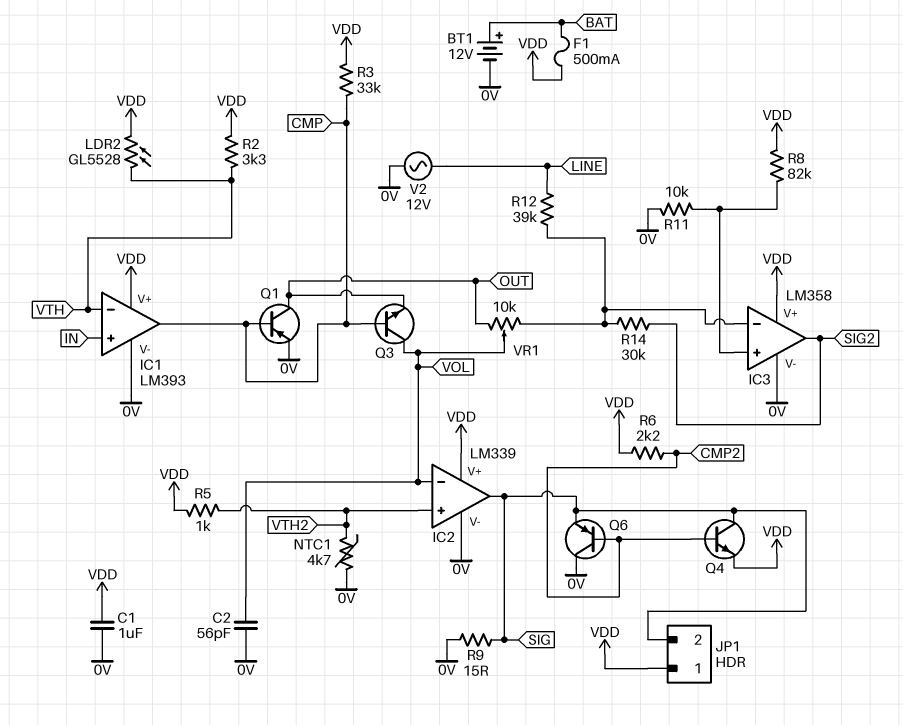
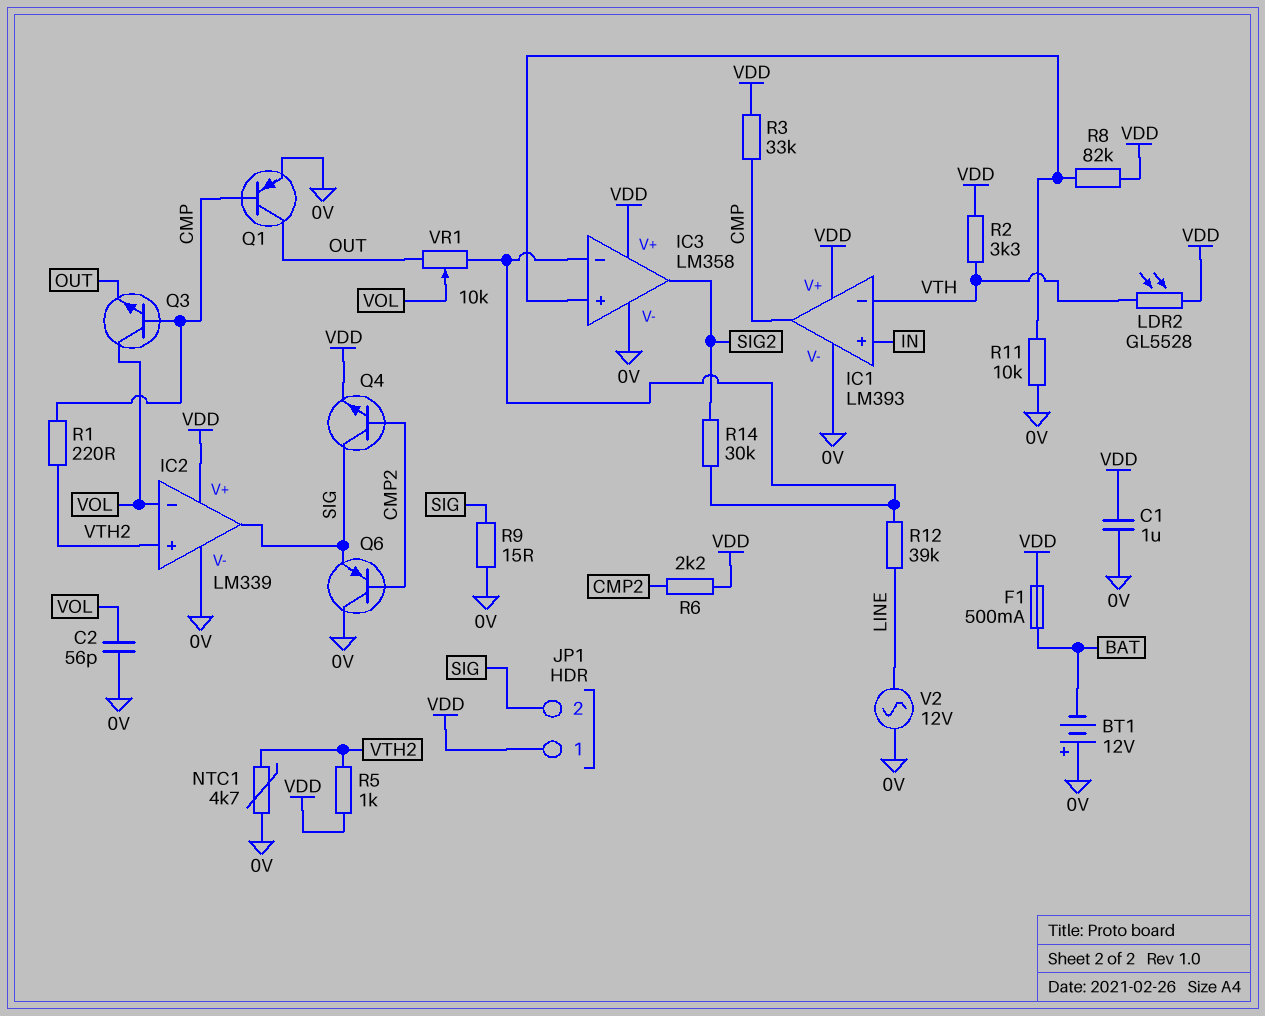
BT1: 12V (plus BAT, minus 0V) -> 12V (plus 0V, minus BAT)
R1: none -> 220 (CMP, VTH2)

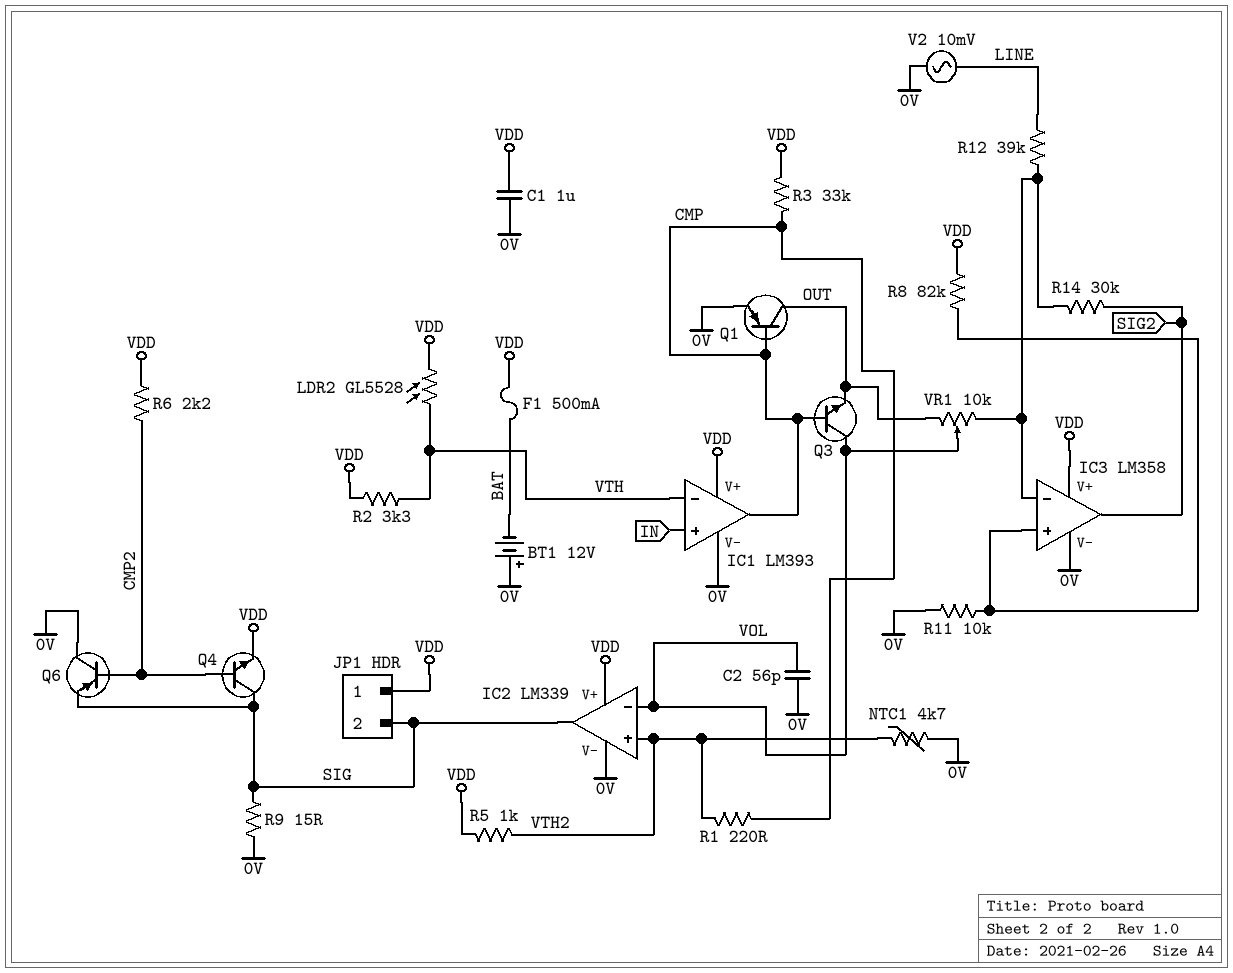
V2: AC 12V (0V, LINE) -> AC 10mV (0V, LINE)

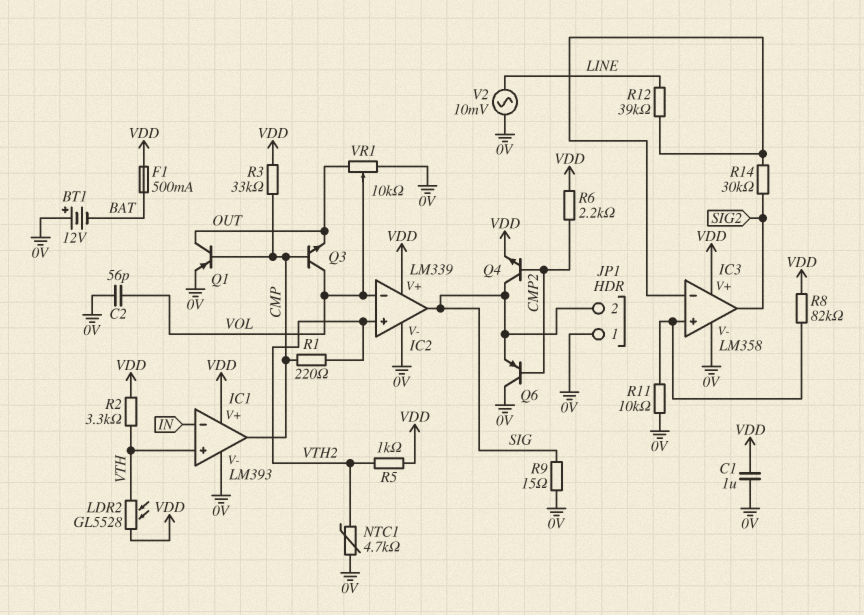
IC1 pin in+: IN -> VTH
IC1 pin in-: VTH -> IN
JP1 pin 1: VDD -> 0V
VR1: 10k (IC3/in-, OUT, wiper VOL) -> 10k (0V, OUT, wiper VOL)

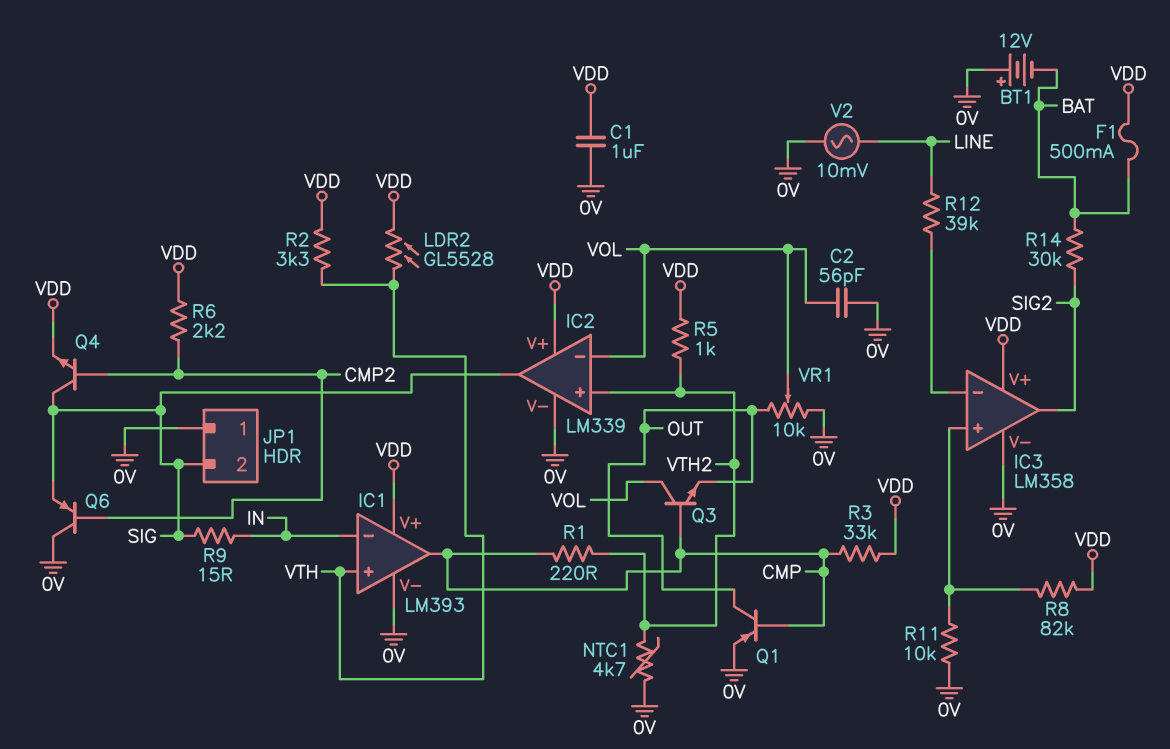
R9: 15 (0V, SIG) -> 15 (IN, SIG)
R14: 30k (IC3/in-, SIG2) -> 30k (BAT, SIG2)

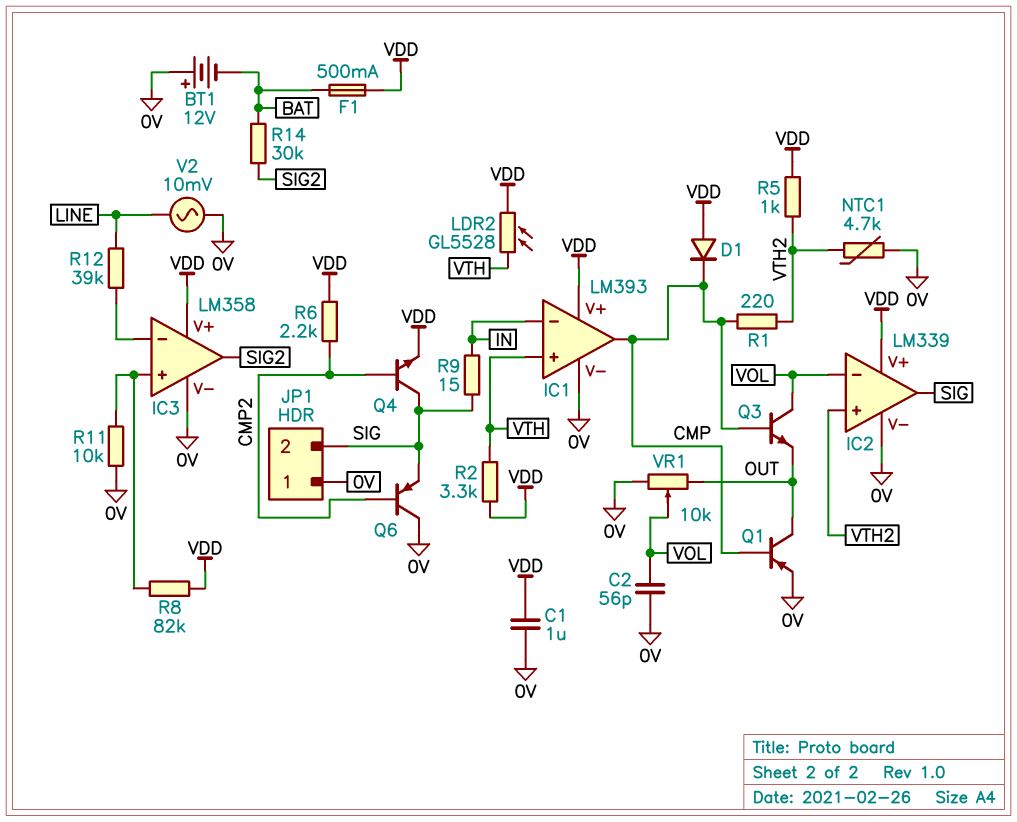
D1: none -> diode (A VDD, K CMP)
R3: 33k (CMP, VDD) -> none

